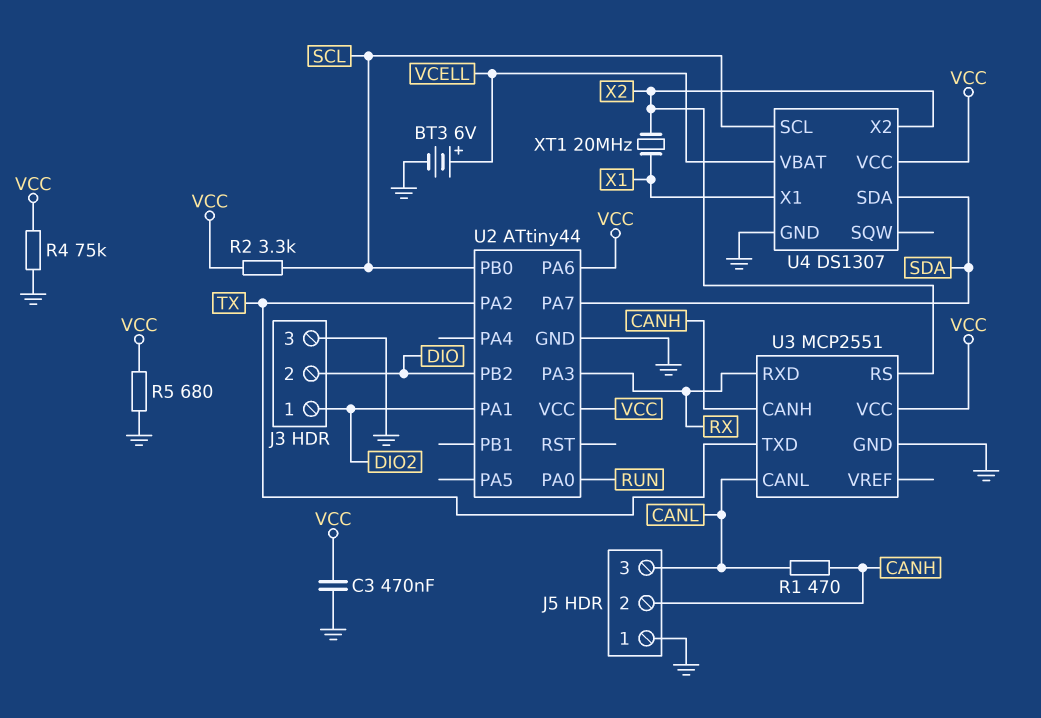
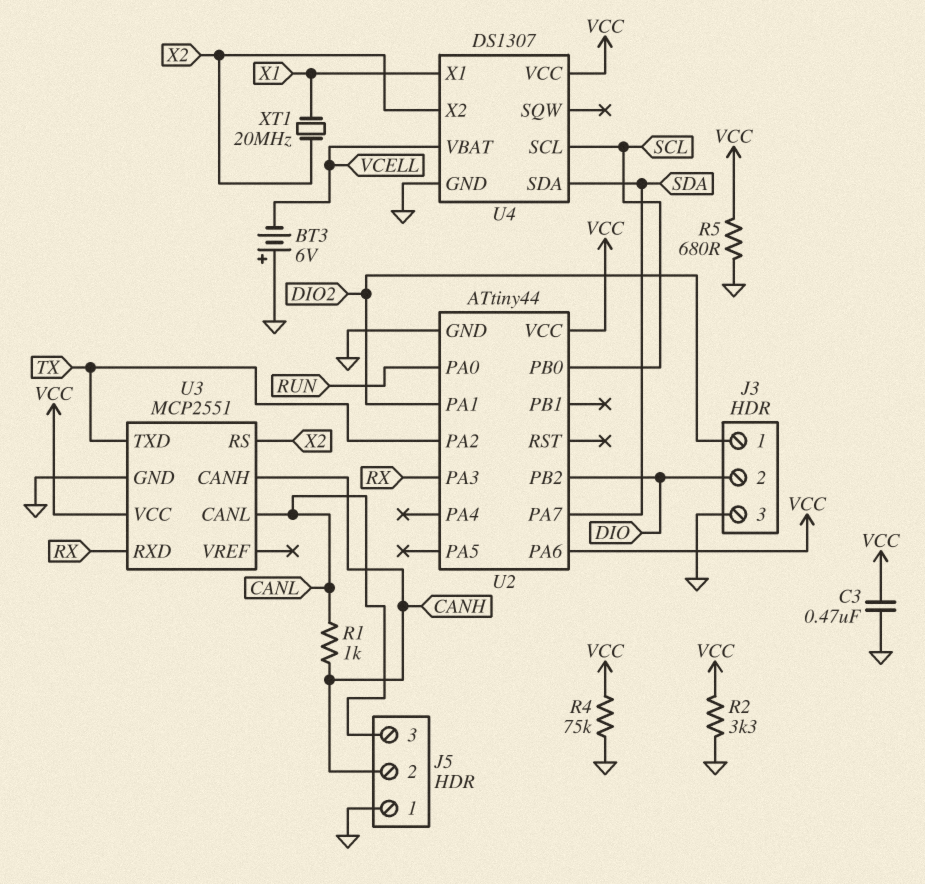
BT3: 6V (plus VCELL, minus GND) -> 6V (plus GND, minus VCELL)
R1: 470 (CANH, CANL) -> 1k (CANH, CANL)
R2: 3.3k (SCL, VCC) -> 3.3k (GND, VCC)

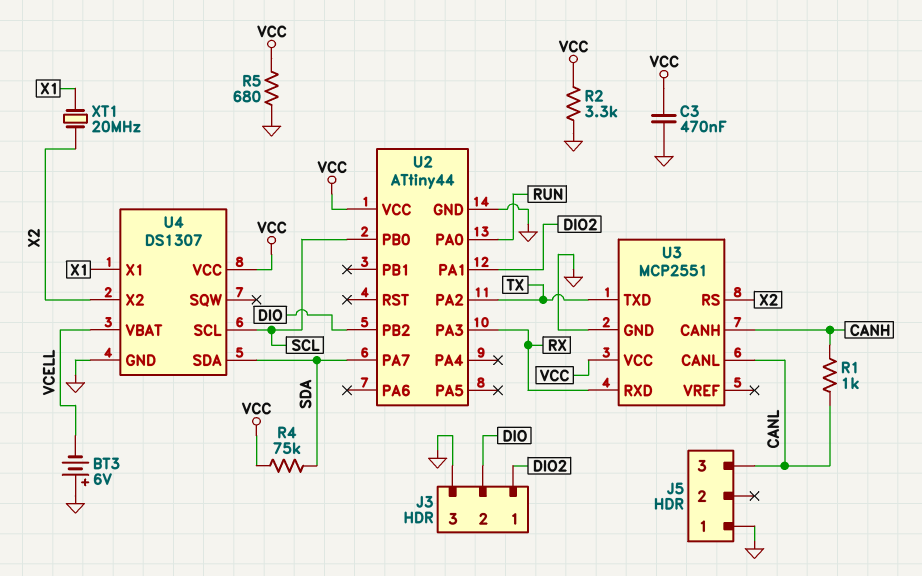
J5 pin 2: CANH -> none
R4: 75k (GND, VCC) -> 75k (SDA, VCC)
U2 pin PA6: VCC -> none

